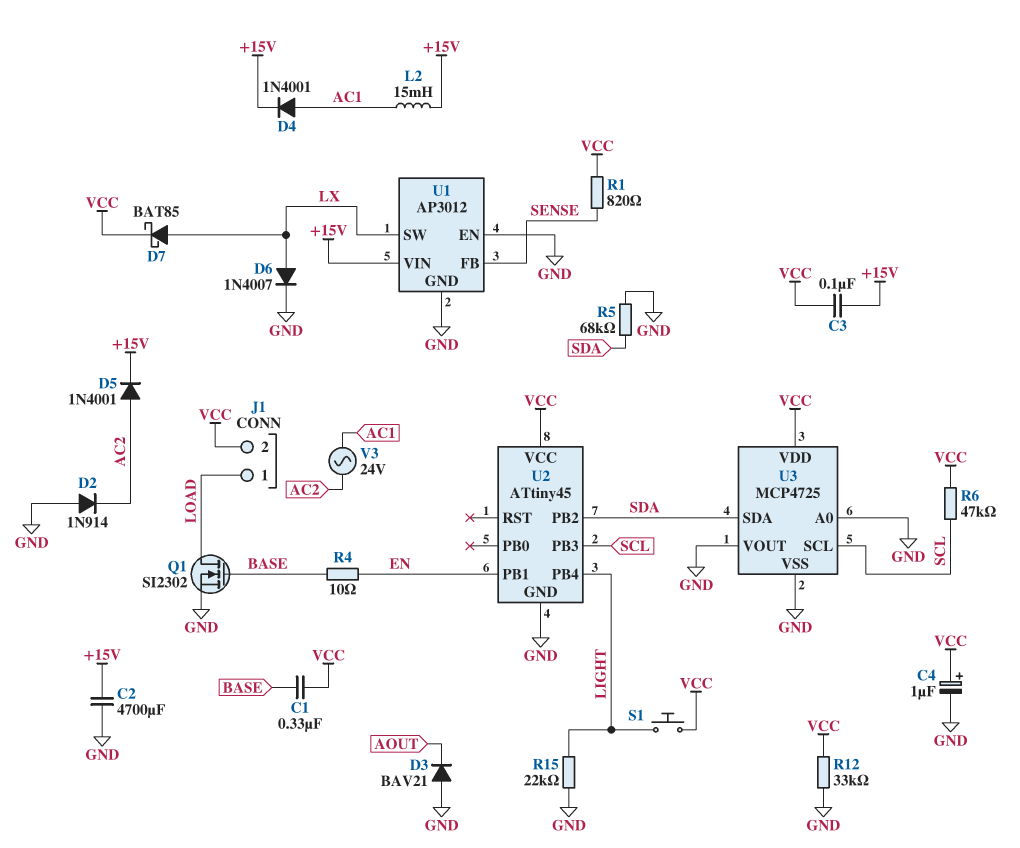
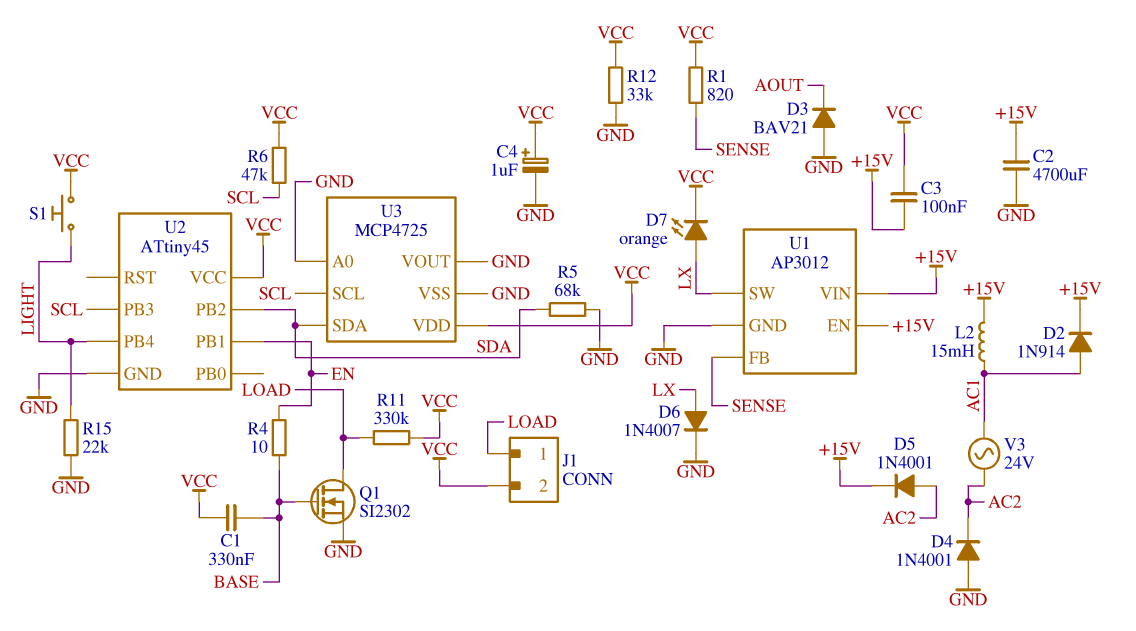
D2: diode 1N914 (A GND, K AC2) -> diode 1N914 (A AC1, K +15V)
D4: diode 1N4001 (A AC1, K +15V) -> diode 1N4001 (A GND, K AC2)
D7: schottky BAT85 (A LX, K VCC) -> LED orange (A LX, K VCC)
R11: none -> 330k (LOAD, VCC)
U1 pin EN: GND -> +15V

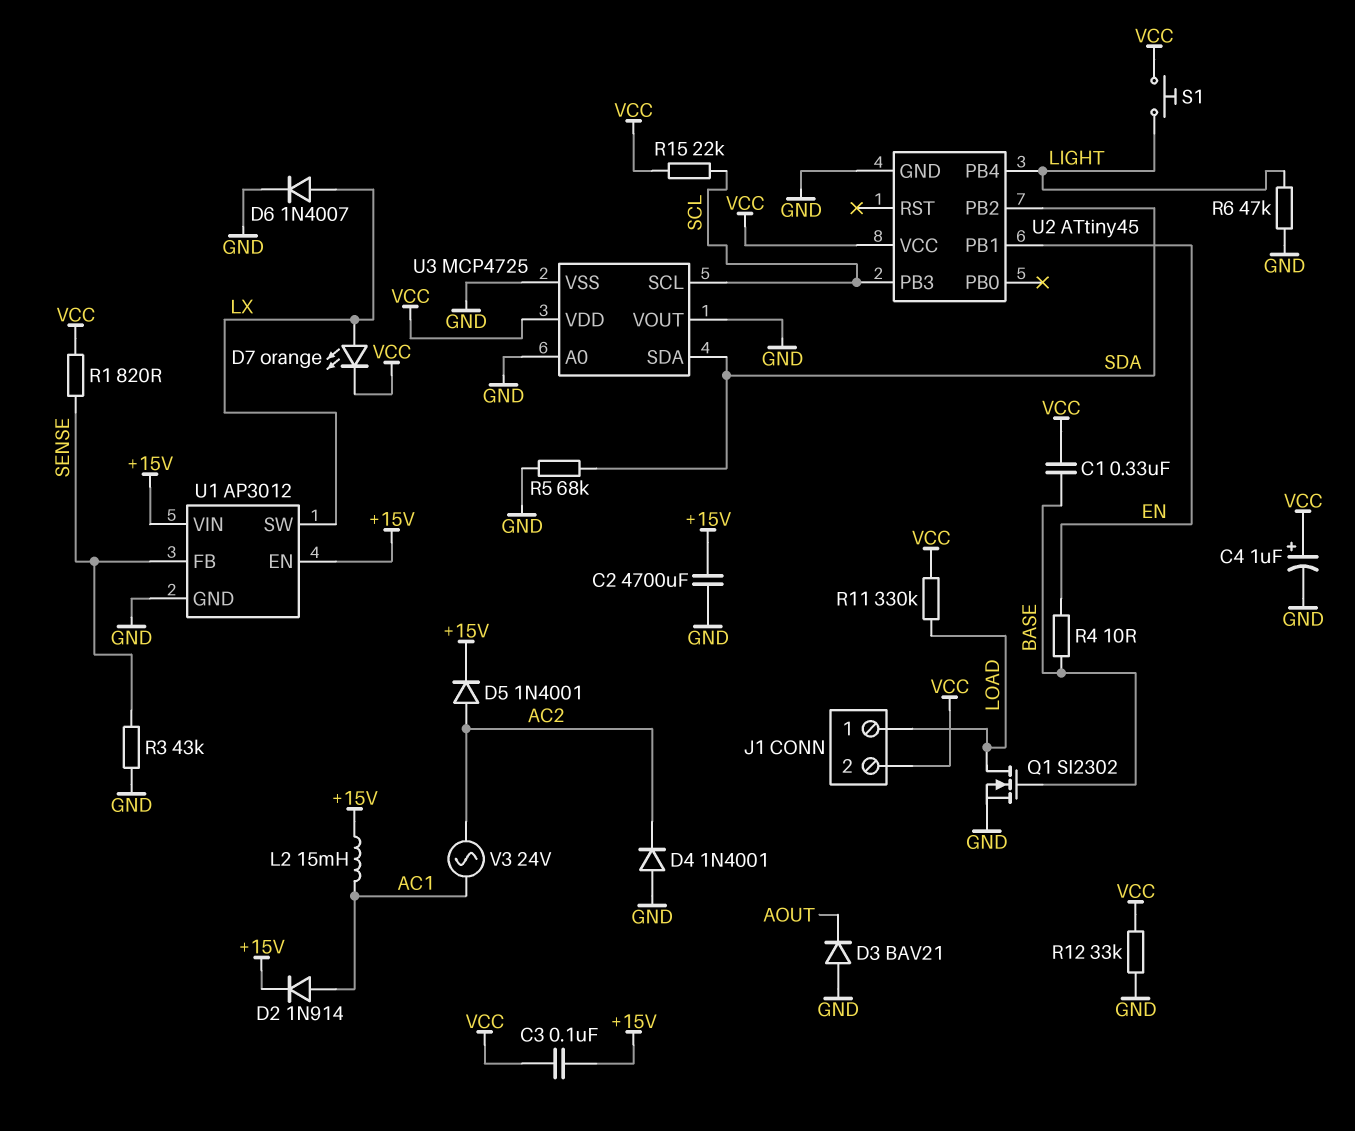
R3: none -> 43k (GND, SENSE)
R6: 47k (SCL, VCC) -> 47k (GND, LIGHT)
R15: 22k (GND, LIGHT) -> 22k (SCL, VCC)

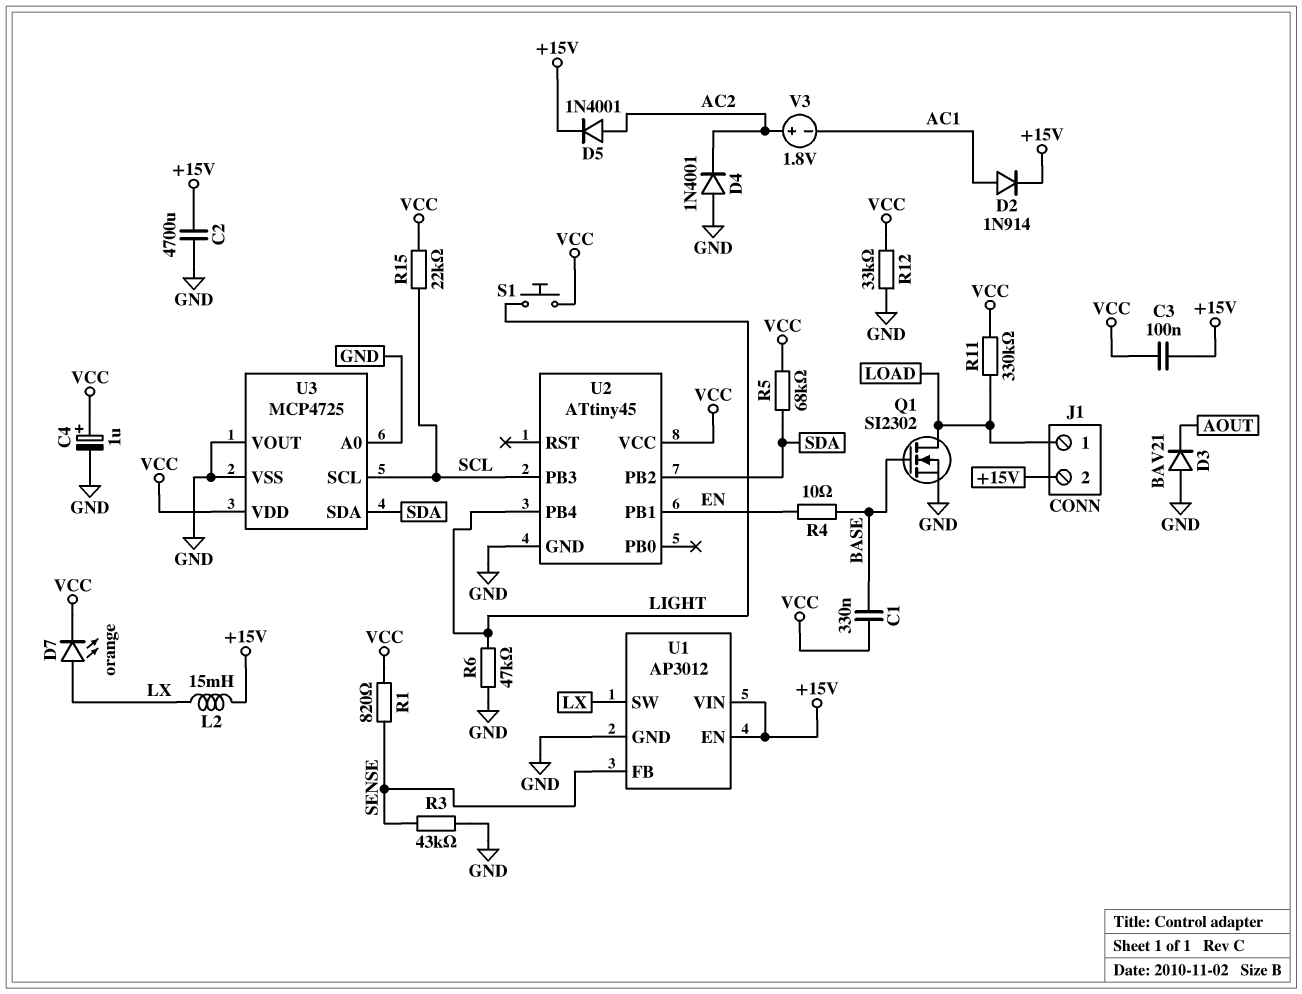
D6: diode 1N4007 (A LX, K GND) -> none
J1 pin 2: VCC -> +15V
L2: 15mH (+15V, AC1) -> 15mH (+15V, LX)
R5: 68k (GND, SDA) -> 68k (SDA, VCC)
V3: AC 24V (AC1, AC2) -> 1.8V (plus AC2, minus AC1)

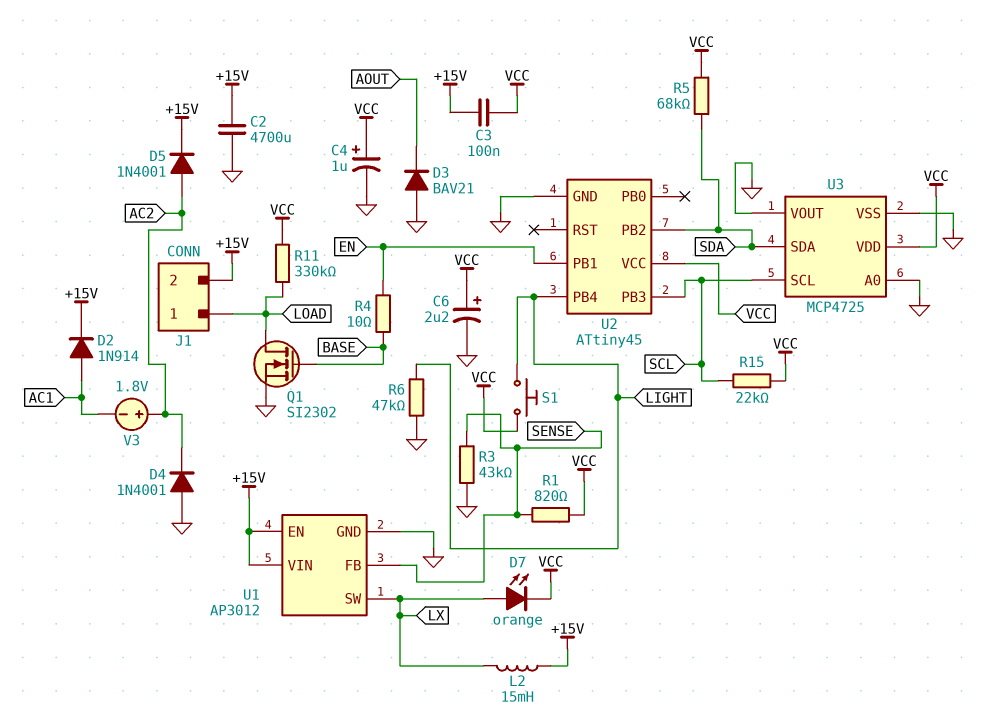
C1: 330nF (BASE, VCC) -> none
C6: none -> 2.2uF (plus VCC, minus GND)
R12: 33k (GND, VCC) -> none

